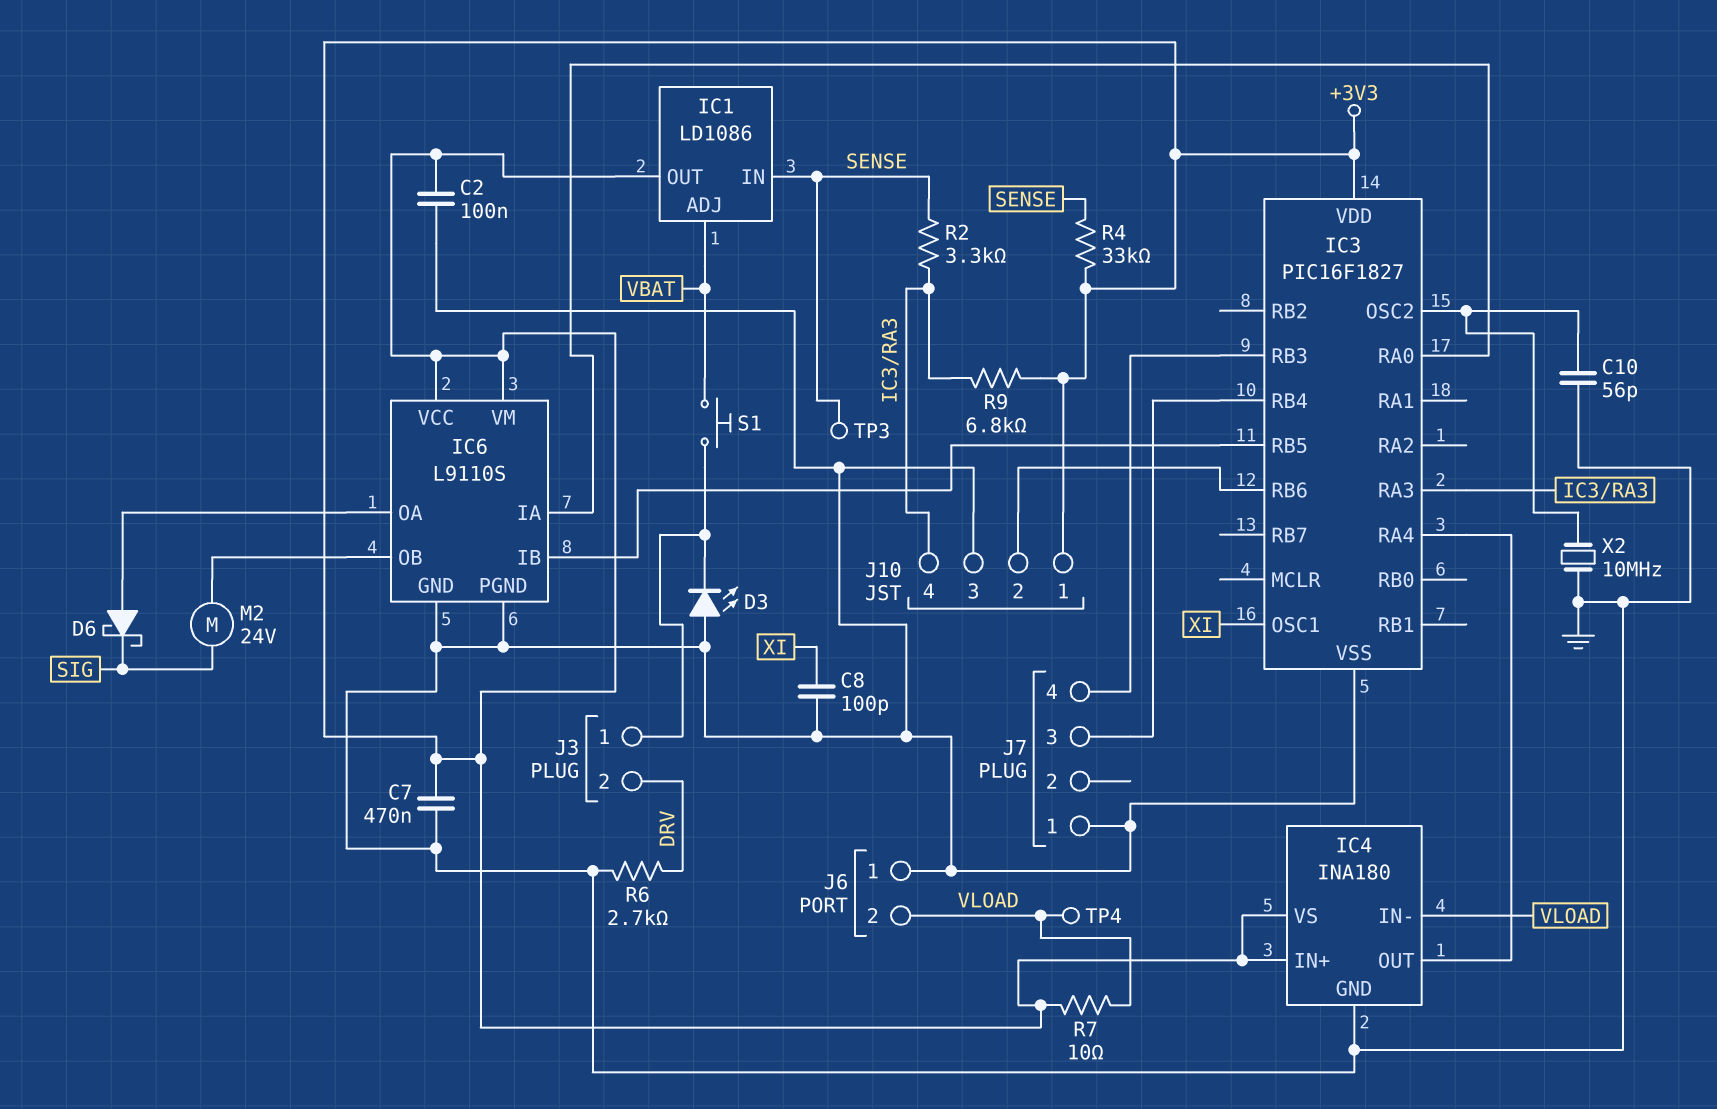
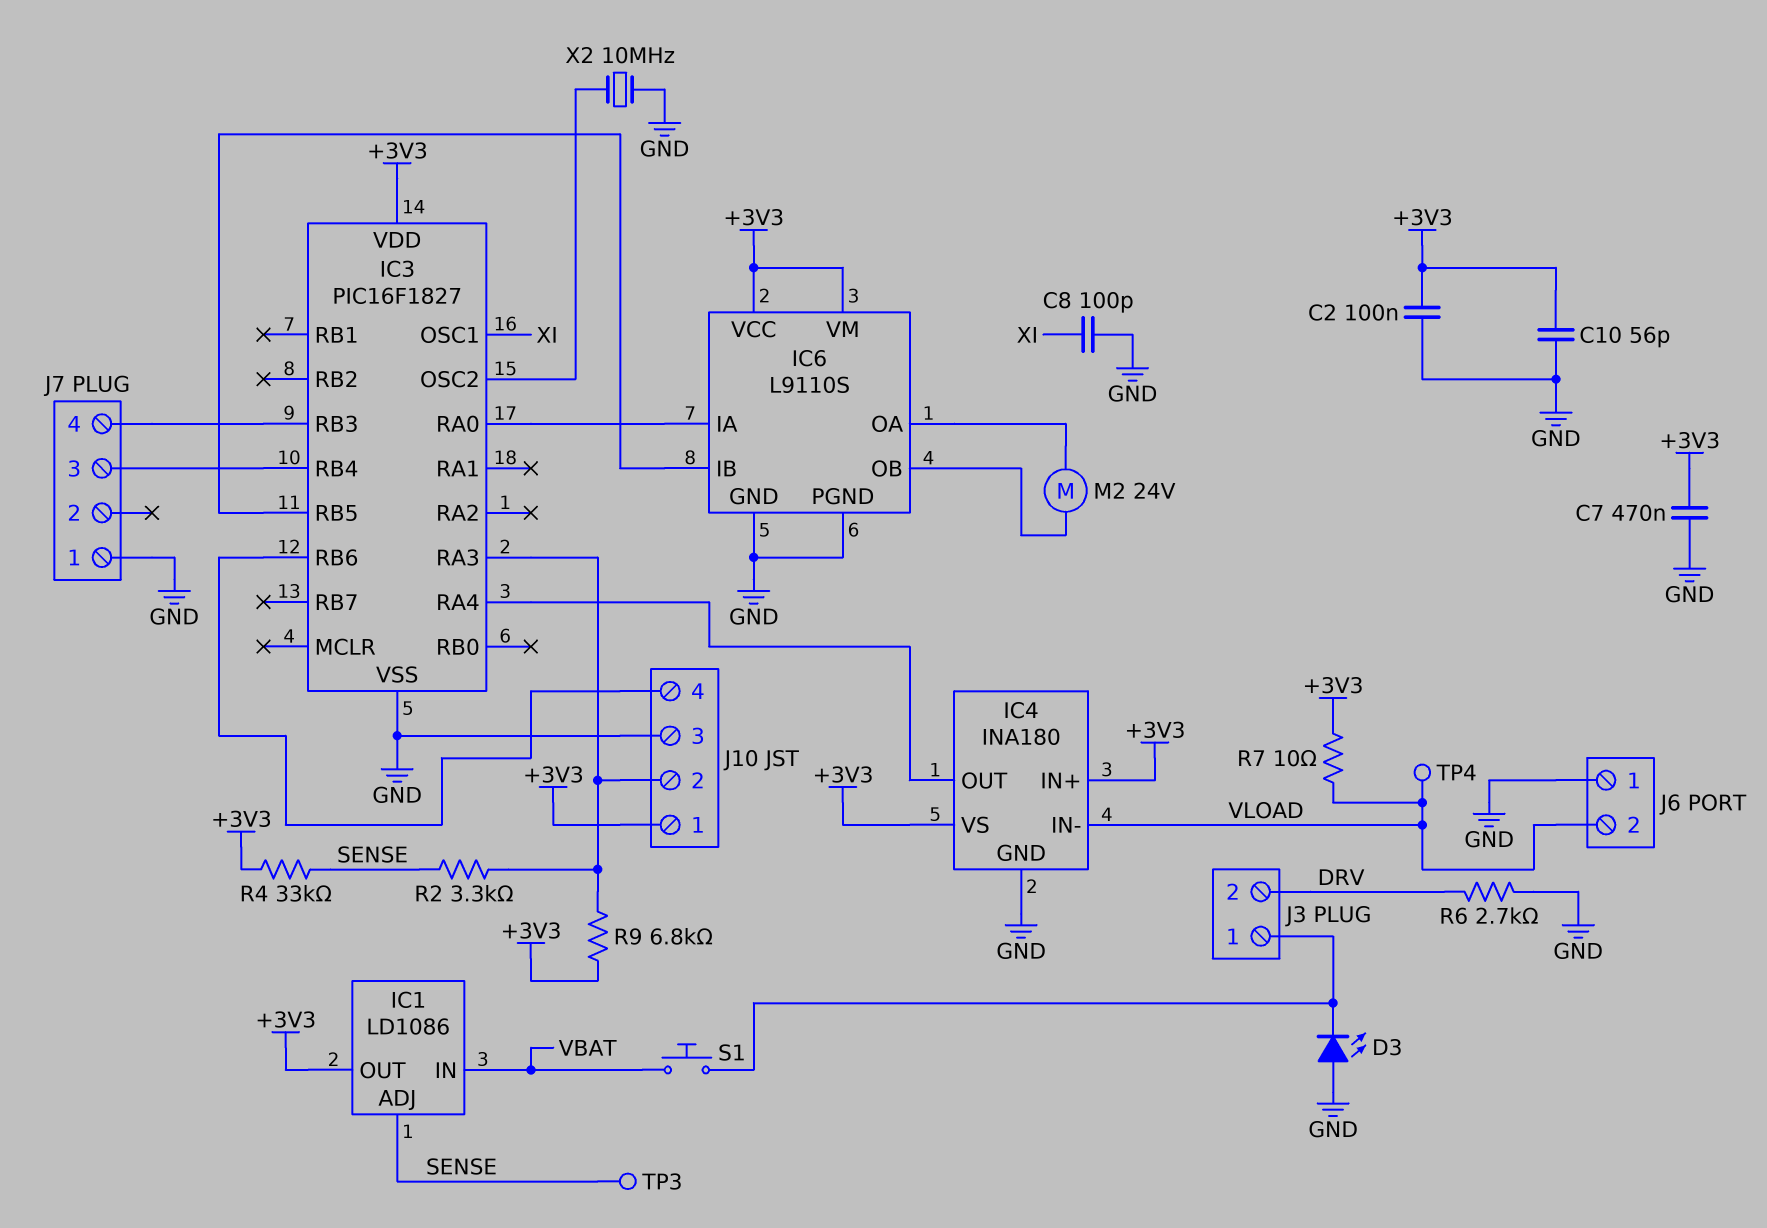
C10: 56pF (GND, IC3/OSC2) -> 56pF (+3V3, GND)
D6: schottky (A IC6/OA, K SIG) -> none
IC1 pin ADJ: VBAT -> SENSE
IC1 pin IN: SENSE -> VBAT
J10 pin 2: IC3/RB6 -> IC3/RA3
J10 pin 4: IC3/RA3 -> IC3/RB6
M2: motor 24V (IC6/OB, SIG) -> motor 24V (IC6/OA, IC6/OB)

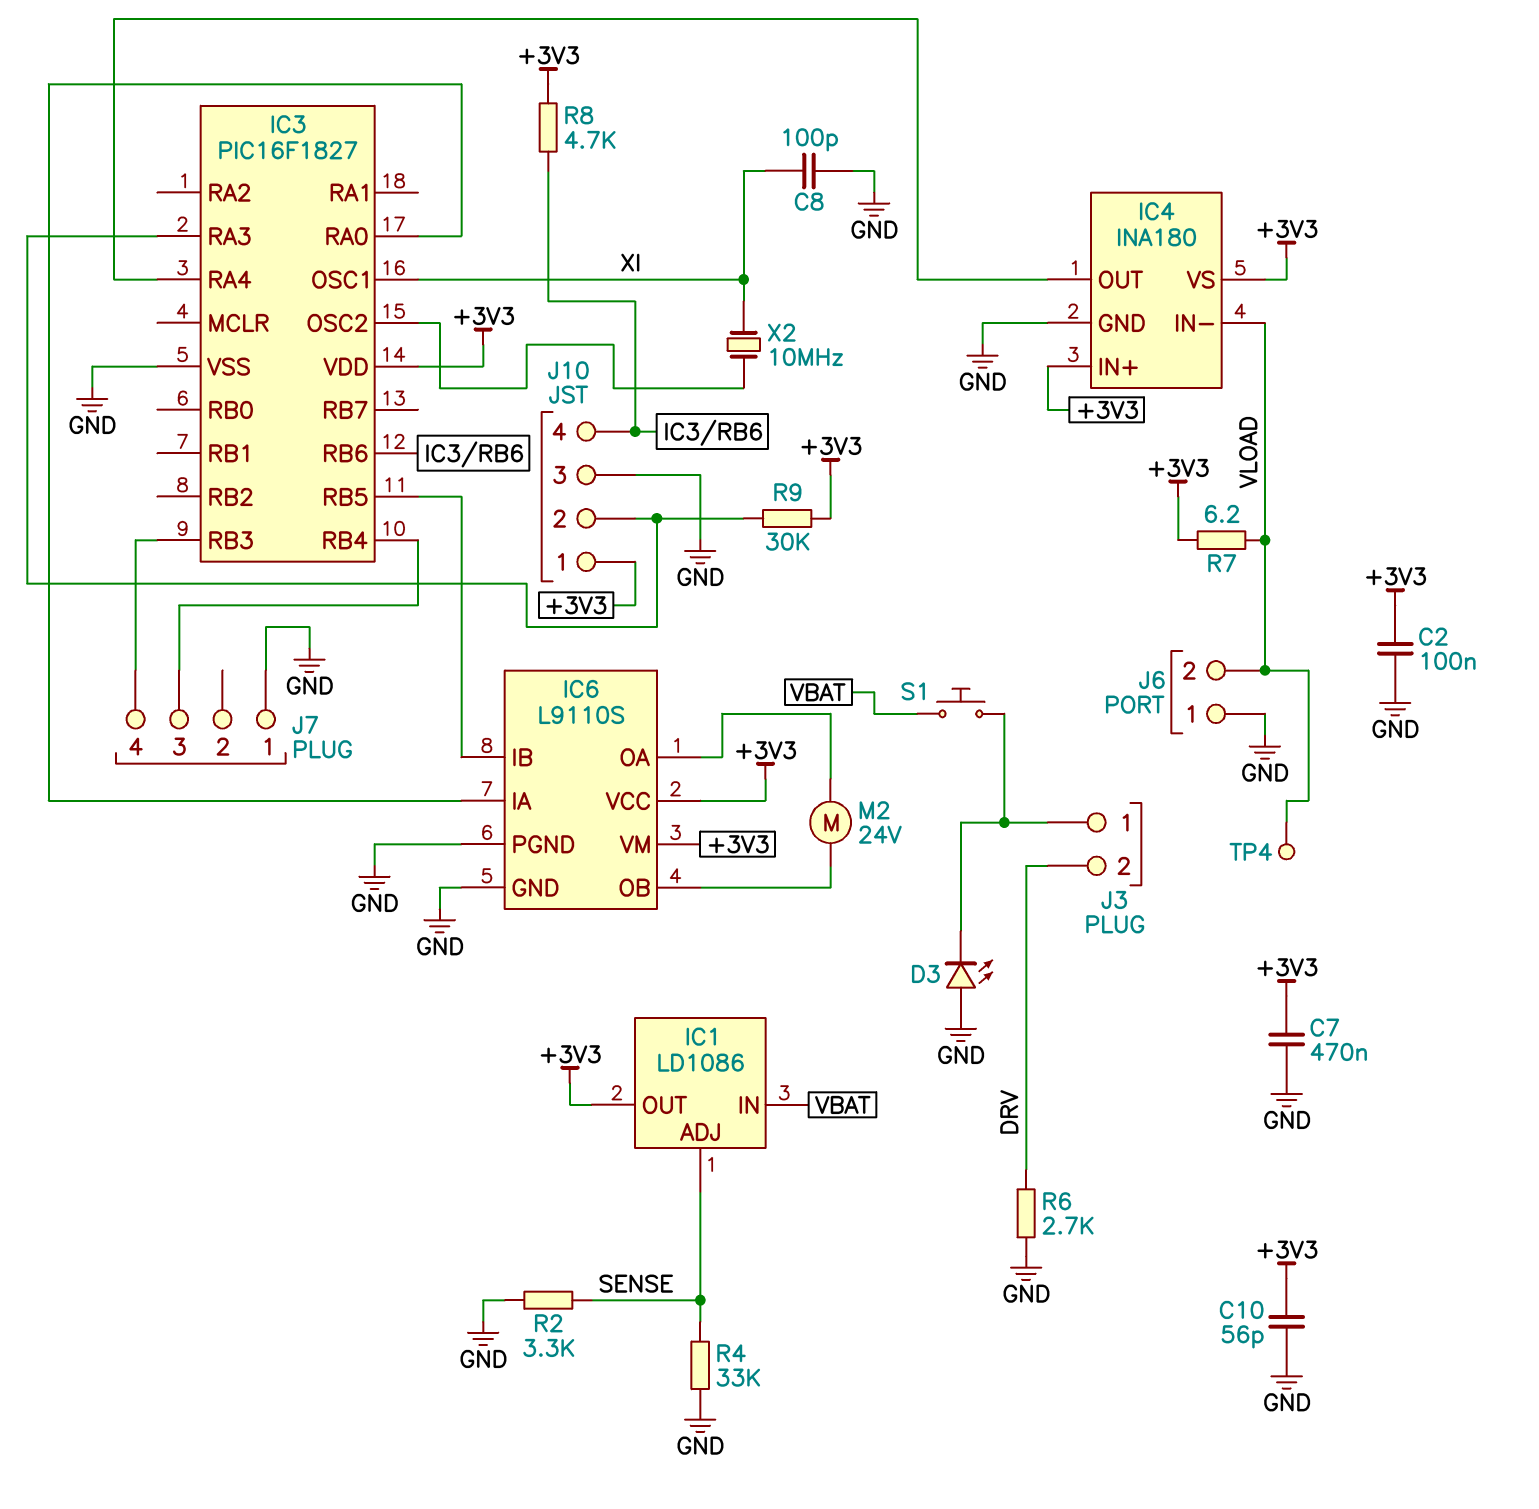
R2: 3.3k (IC3/RA3, SENSE) -> 3.3k (GND, SENSE)
R4: 33k (+3V3, SENSE) -> 33k (GND, SENSE)
R7: 10 (+3V3, VLOAD) -> 6.2 (+3V3, VLOAD)
R8: none -> 4.7k (+3V3, IC3/RB6)
R9: 6.8k (+3V3, IC3/RA3) -> 30k (+3V3, IC3/RA3)
TP3: test point (SENSE) -> none
X2: 10MHz (GND, IC3/OSC2) -> 10MHz (IC3/OSC2, XI)

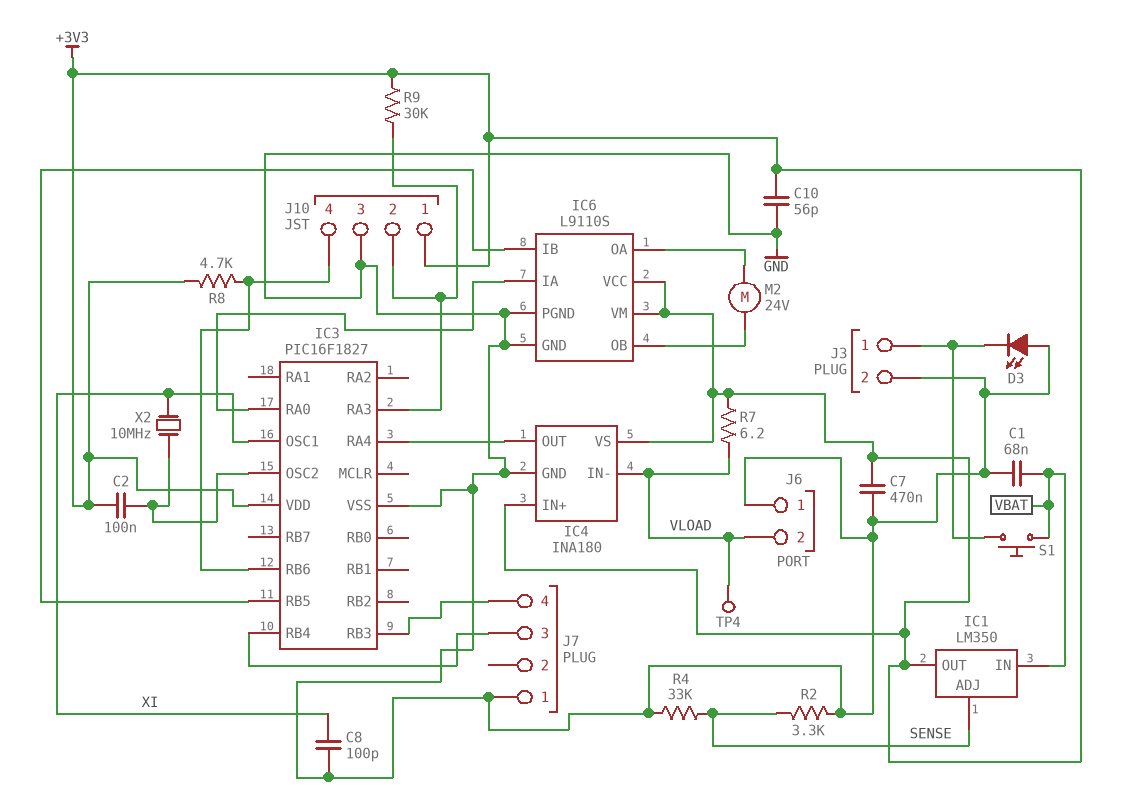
C1: none -> 68nF (GND, VBAT)
C2: 100nF (+3V3, GND) -> 100nF (+3V3, IC3/OSC2)
IC1: LD1086 -> LM350
J3 pin 2: DRV -> GND
R6: 2.7k (DRV, GND) -> none

